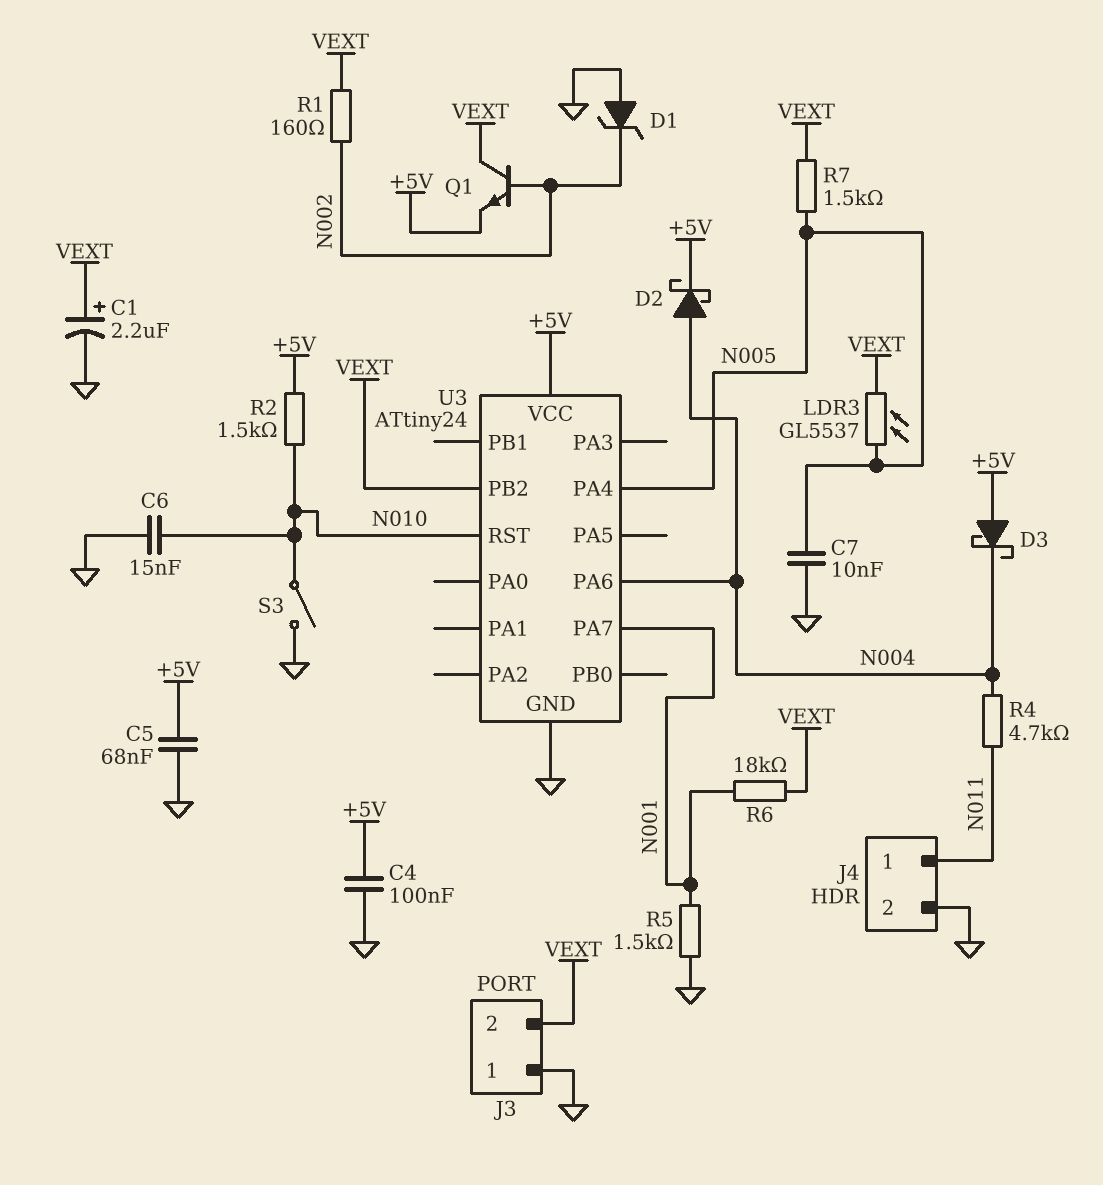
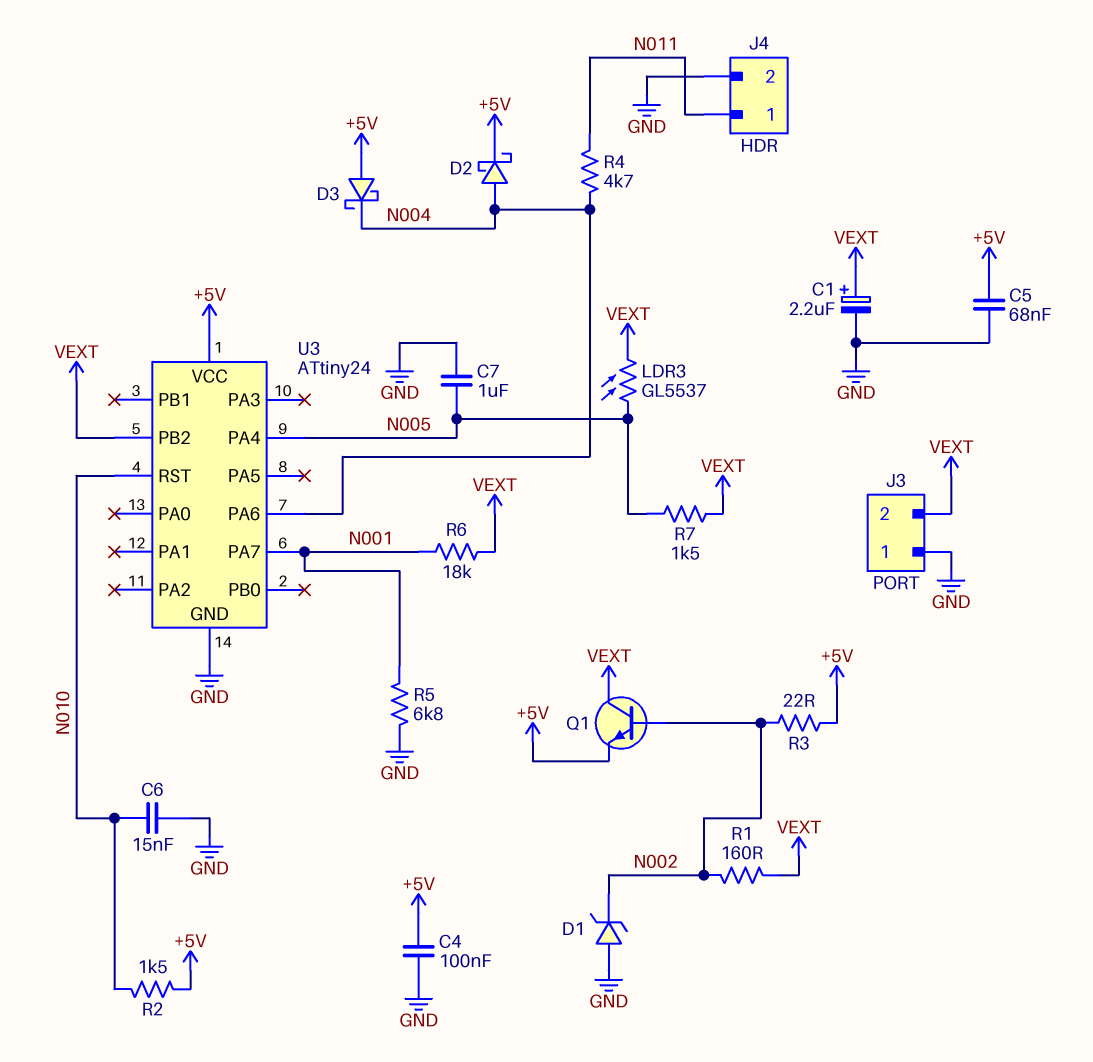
C7: 10nF (GND, N005) -> 1uF (GND, N005)
R3: none -> 22 (+5V, N002)
R5: 1.5k (GND, N001) -> 6.8k (GND, N001)
S3: switch (GND, N010) -> none

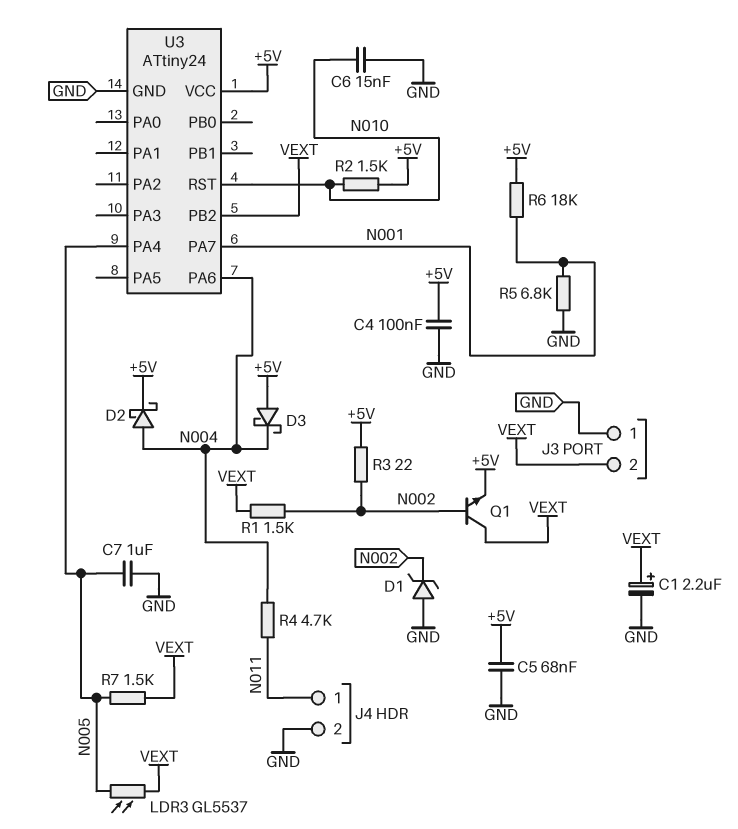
R1: 160 (N002, VEXT) -> 1.5k (N002, VEXT)
R6: 18k (N001, VEXT) -> 18k (+5V, N001)

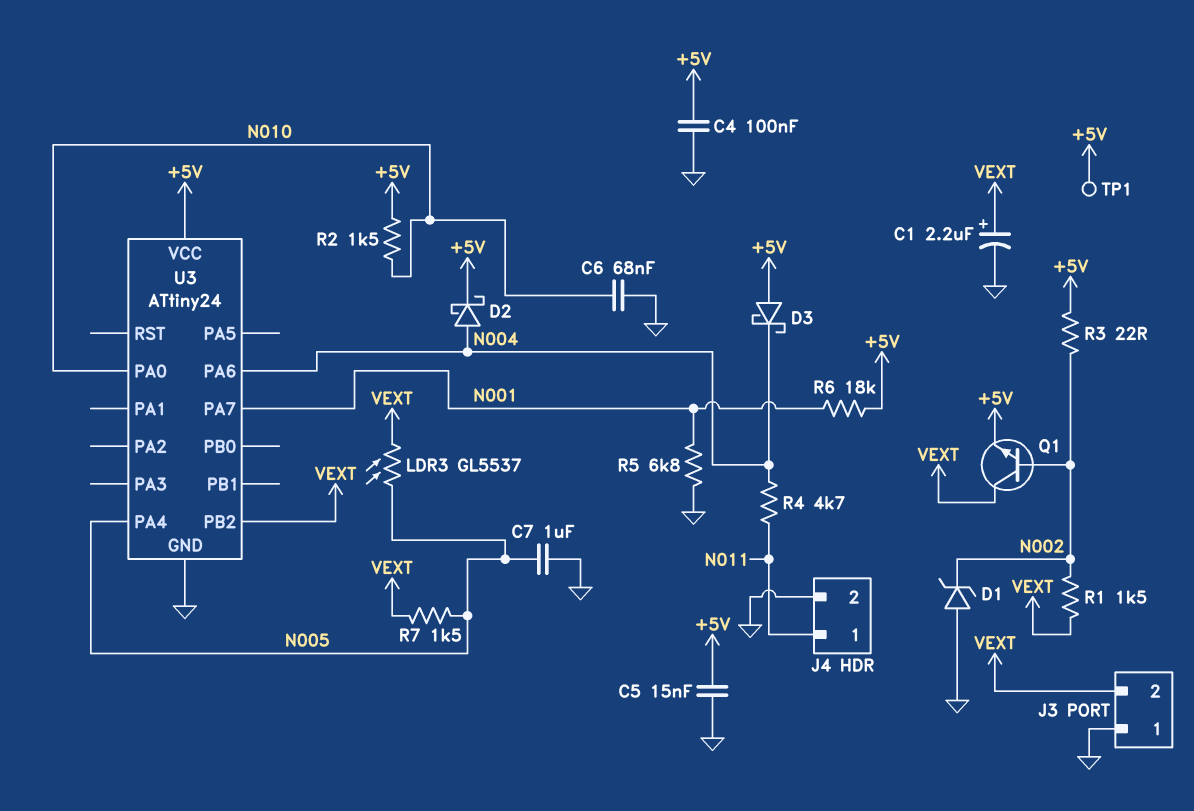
C5: 68nF (+5V, GND) -> 15nF (+5V, GND)
C6: 15nF (GND, N010) -> 68nF (GND, N010)
TP1: none -> test point (+5V)
U3 pin PA0: none -> N010
U3 pin RST: N010 -> none

